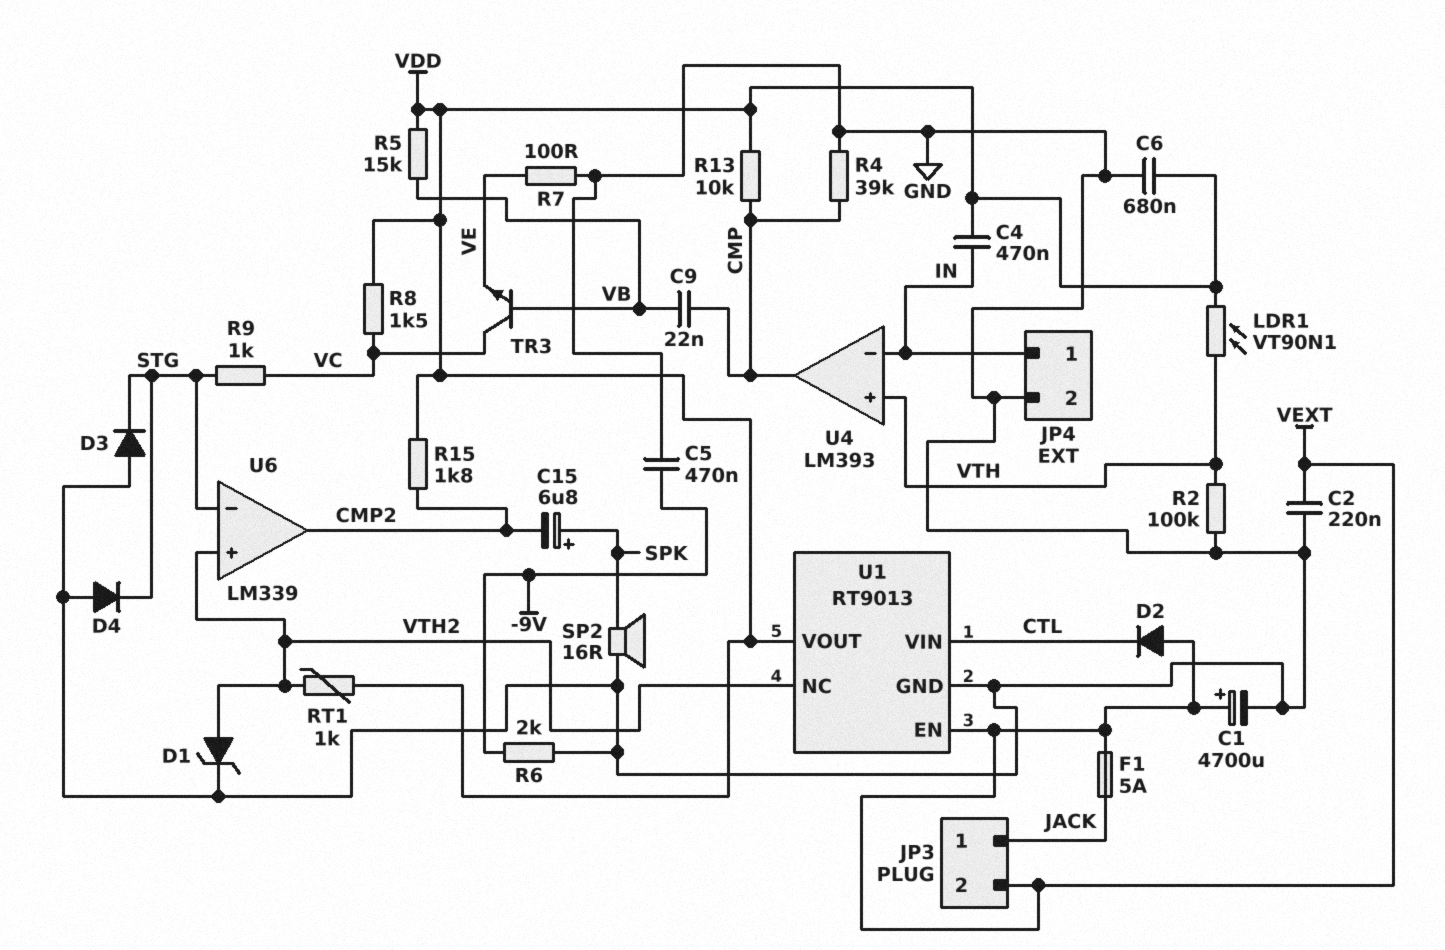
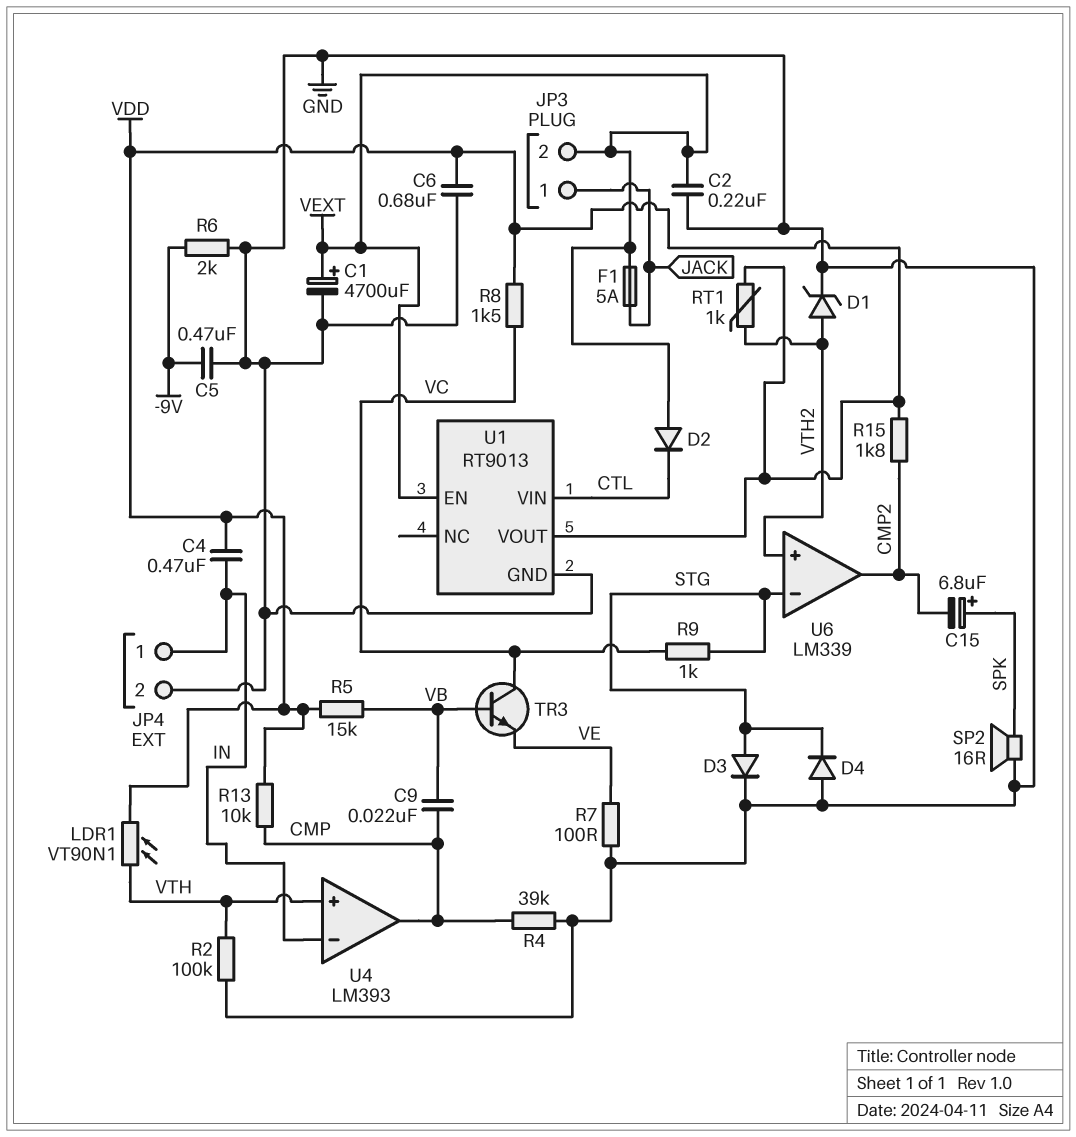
D3: diode (A GND, K STG) -> diode (A STG, K GND)
U1 pin NC: VTH2 -> none

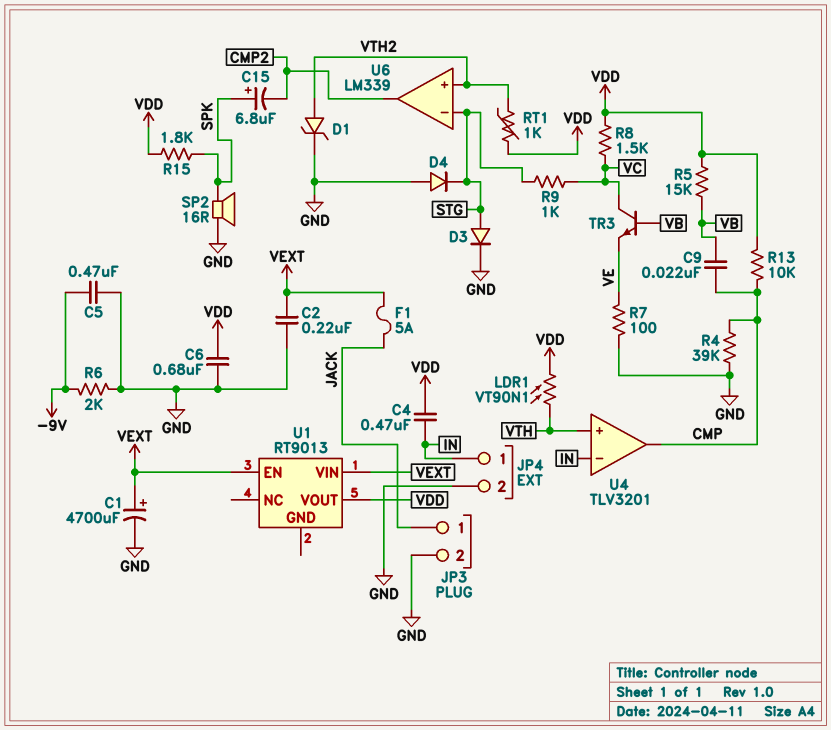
D2: diode (A VEXT, K CTL) -> none
JP3 pin 2: VEXT -> GND
R2: 100k (GND, VTH) -> none
R15: 1.8k (CMP2, VDD) -> 1.8k (SPK, VDD)
U1 pin GND: GND -> none
U1 pin VIN: CTL -> VEXT
U4: LM393 -> TLV3201

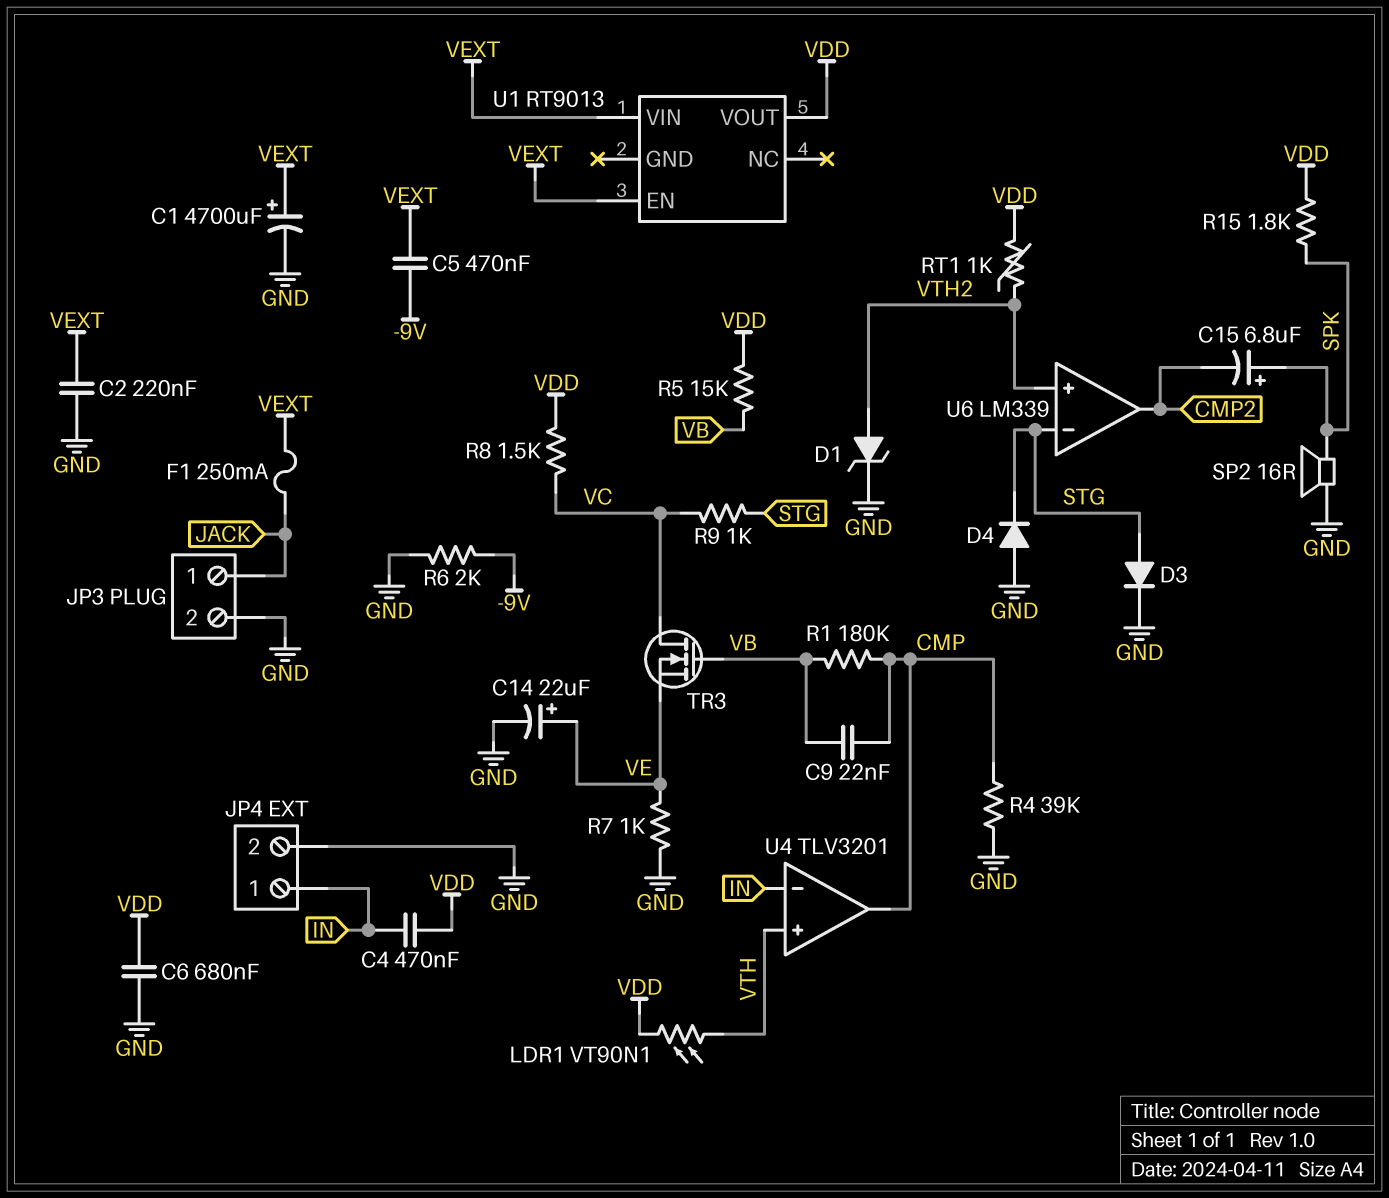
C5: 470nF (-9V, GND) -> 470nF (-9V, VEXT)
C14: none -> 22uF (plus VE, minus GND)
F1: 5A (JACK, VEXT) -> 250mA (JACK, VEXT)
R1: none -> 180k (CMP, VB)
R7: 100 (GND, VE) -> 1k (GND, VE)
R13: 10k (CMP, VDD) -> none
TR3: NPN (B VB, C VC, E VE) -> NMOS (G VB, D VC, S VE)

